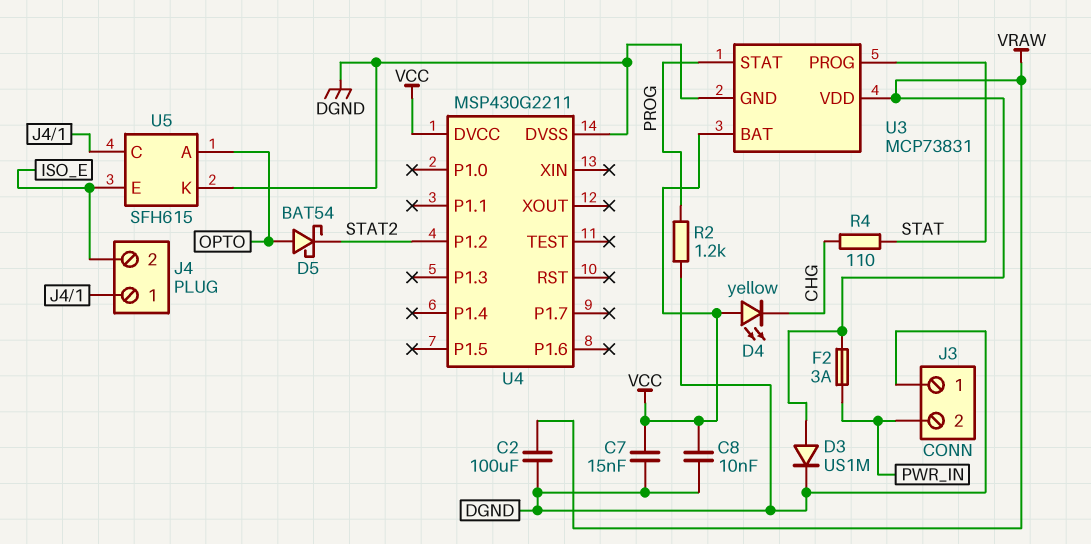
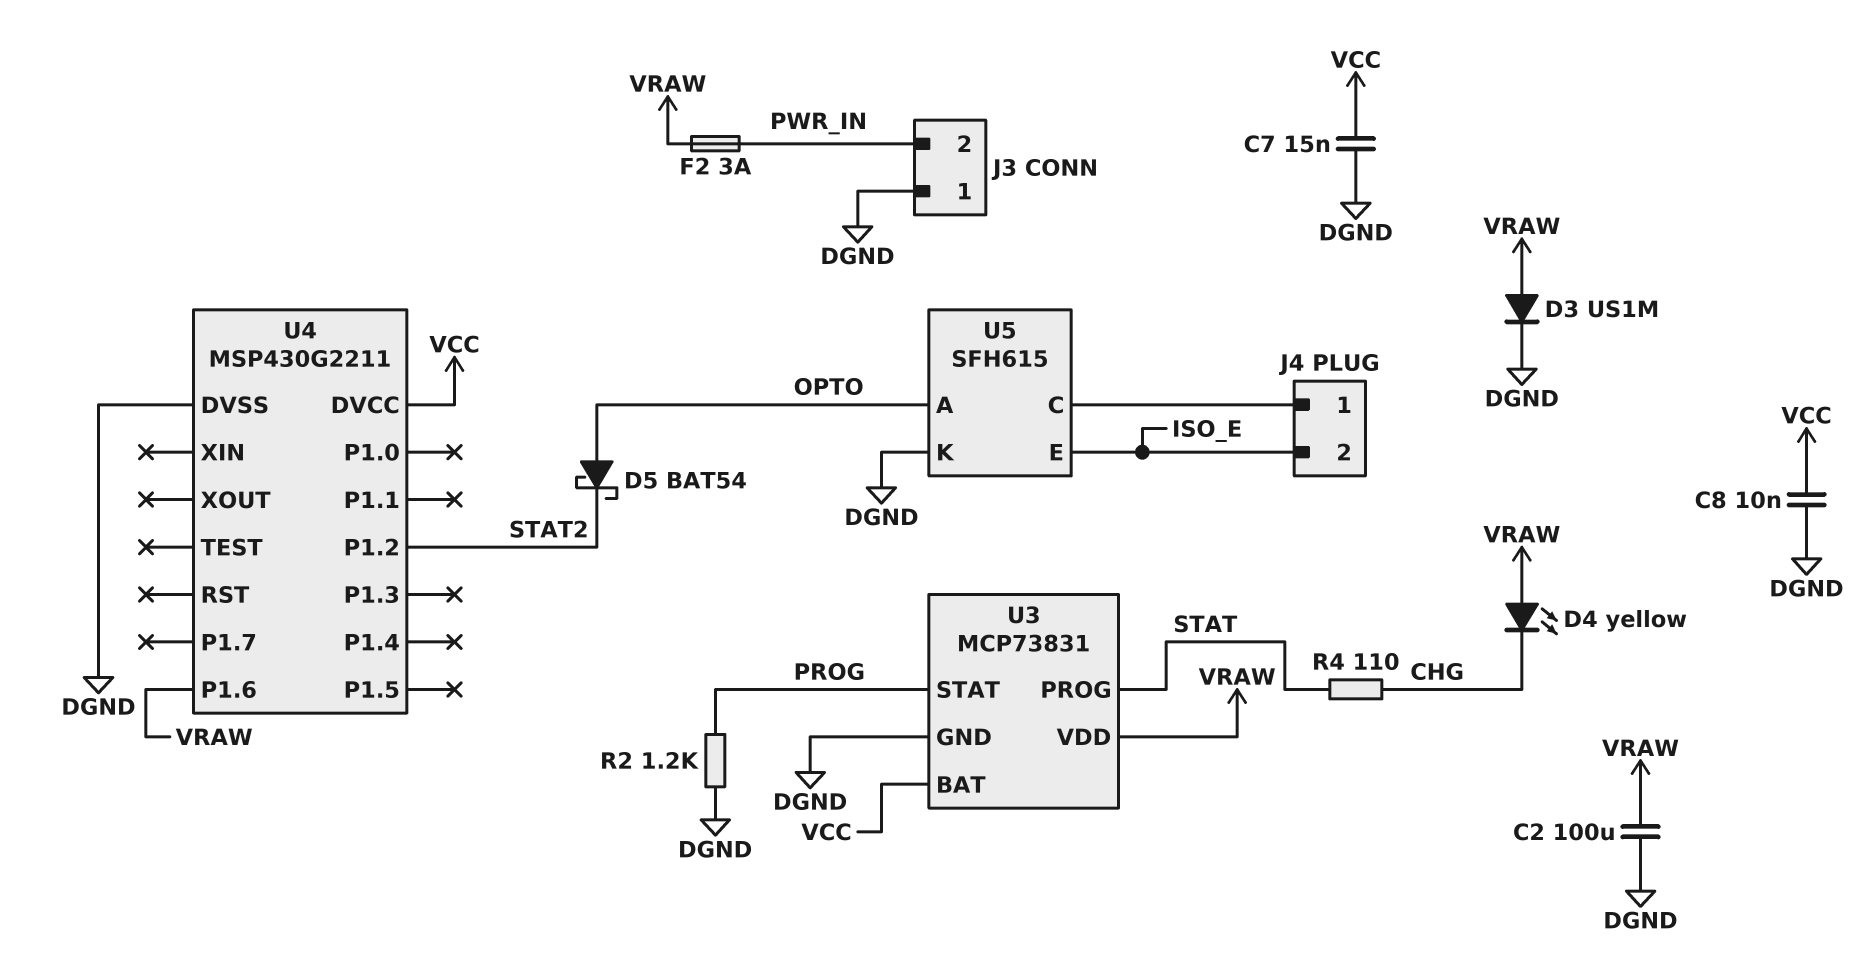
D4: LED yellow (A VCC, K CHG) -> LED yellow (A VRAW, K CHG)
U4 pin P1.6: none -> VRAW

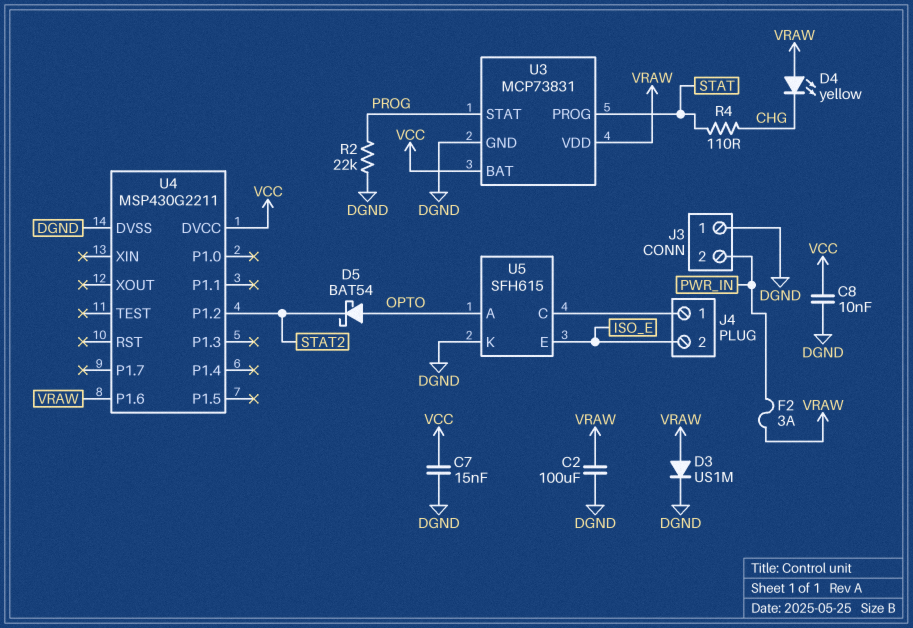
R2: 1.2k (DGND, PROG) -> 22k (DGND, PROG)

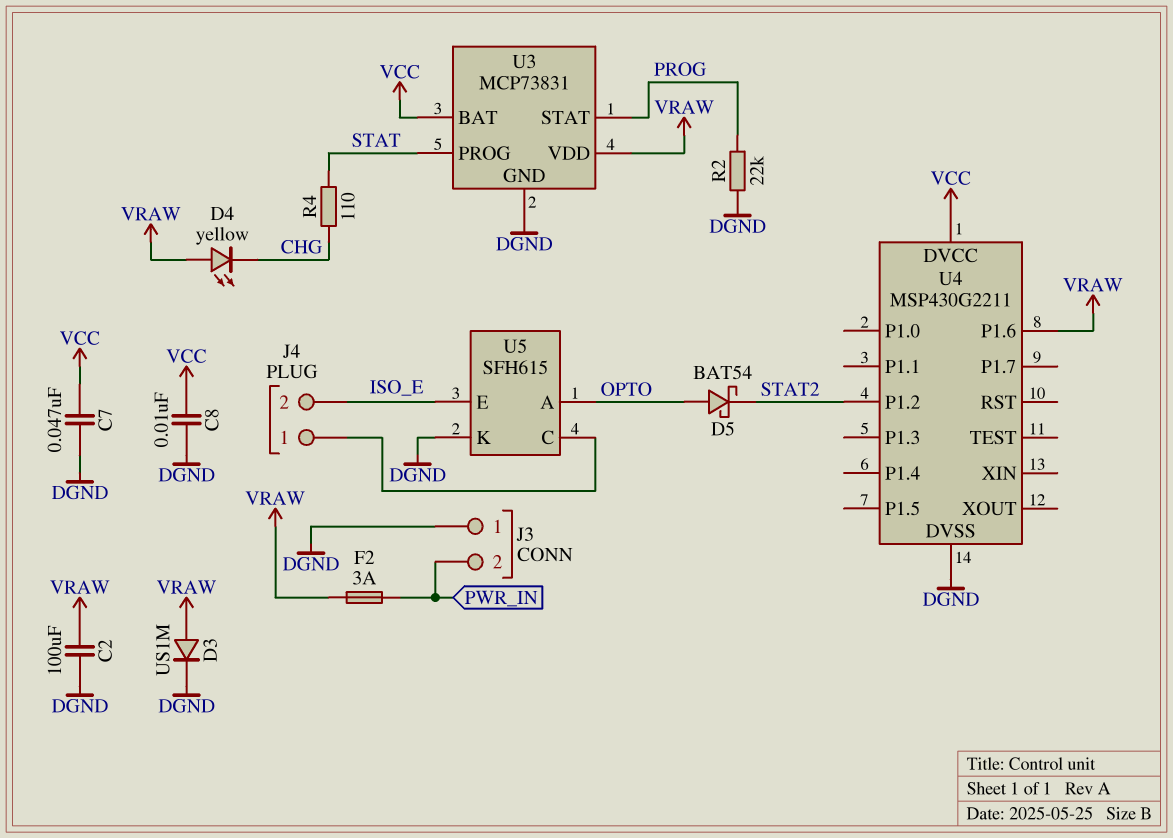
C7: 15nF (DGND, VCC) -> 47nF (DGND, VCC)

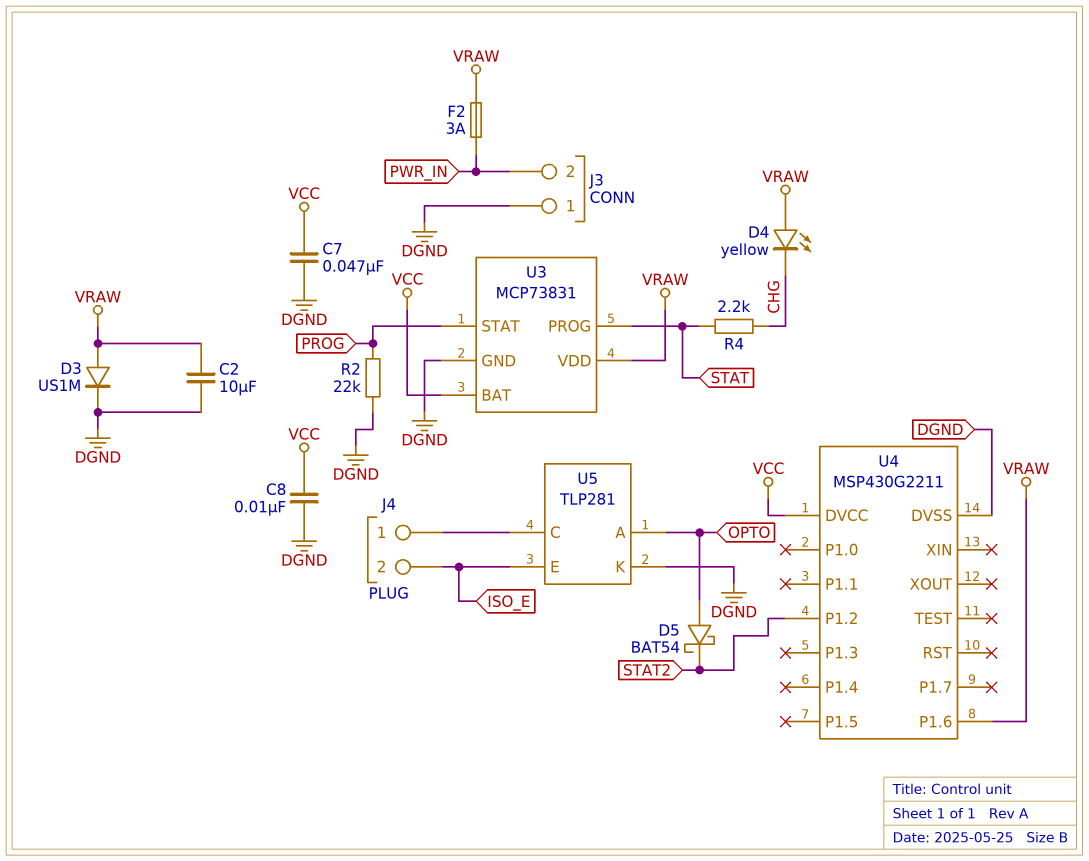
C2: 100uF (DGND, VRAW) -> 10uF (DGND, VRAW)
R4: 110 (CHG, STAT) -> 2.2k (CHG, STAT)
U5: SFH615 -> TLP281

